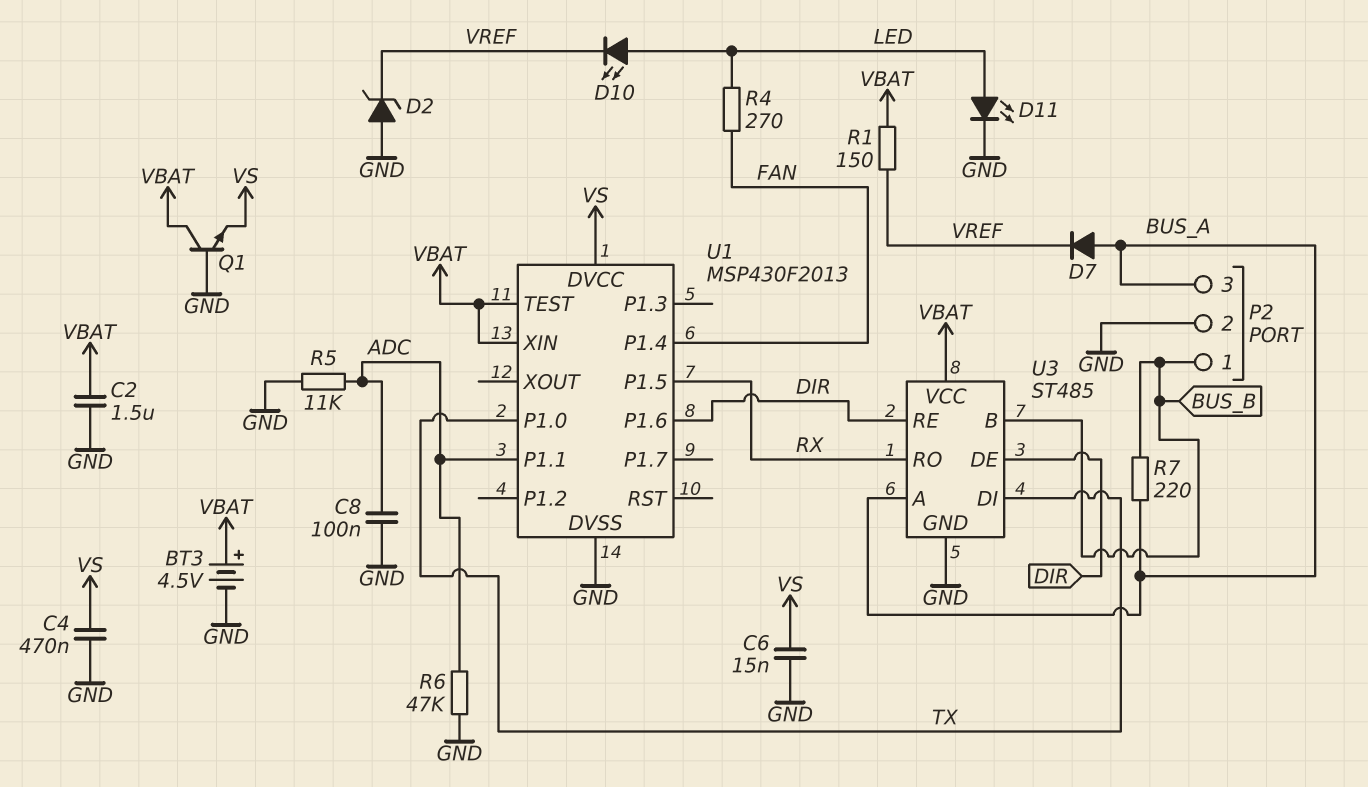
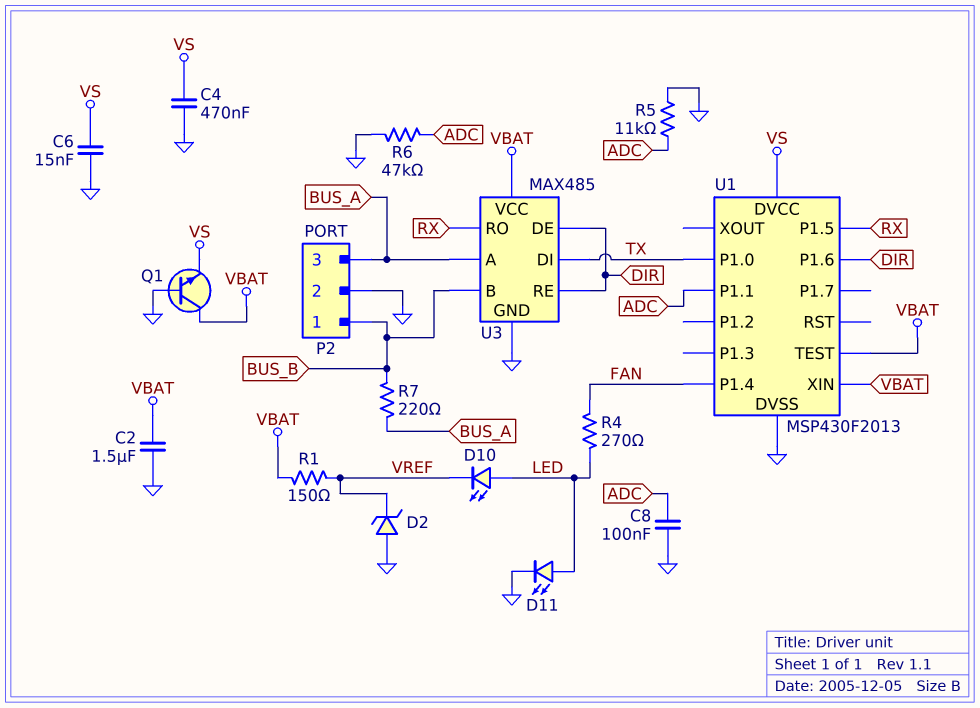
BT3: 4.5V (plus VBAT, minus GND) -> none
D7: diode (A BUS_A, K VREF) -> none
U3: ST485 -> MAX485

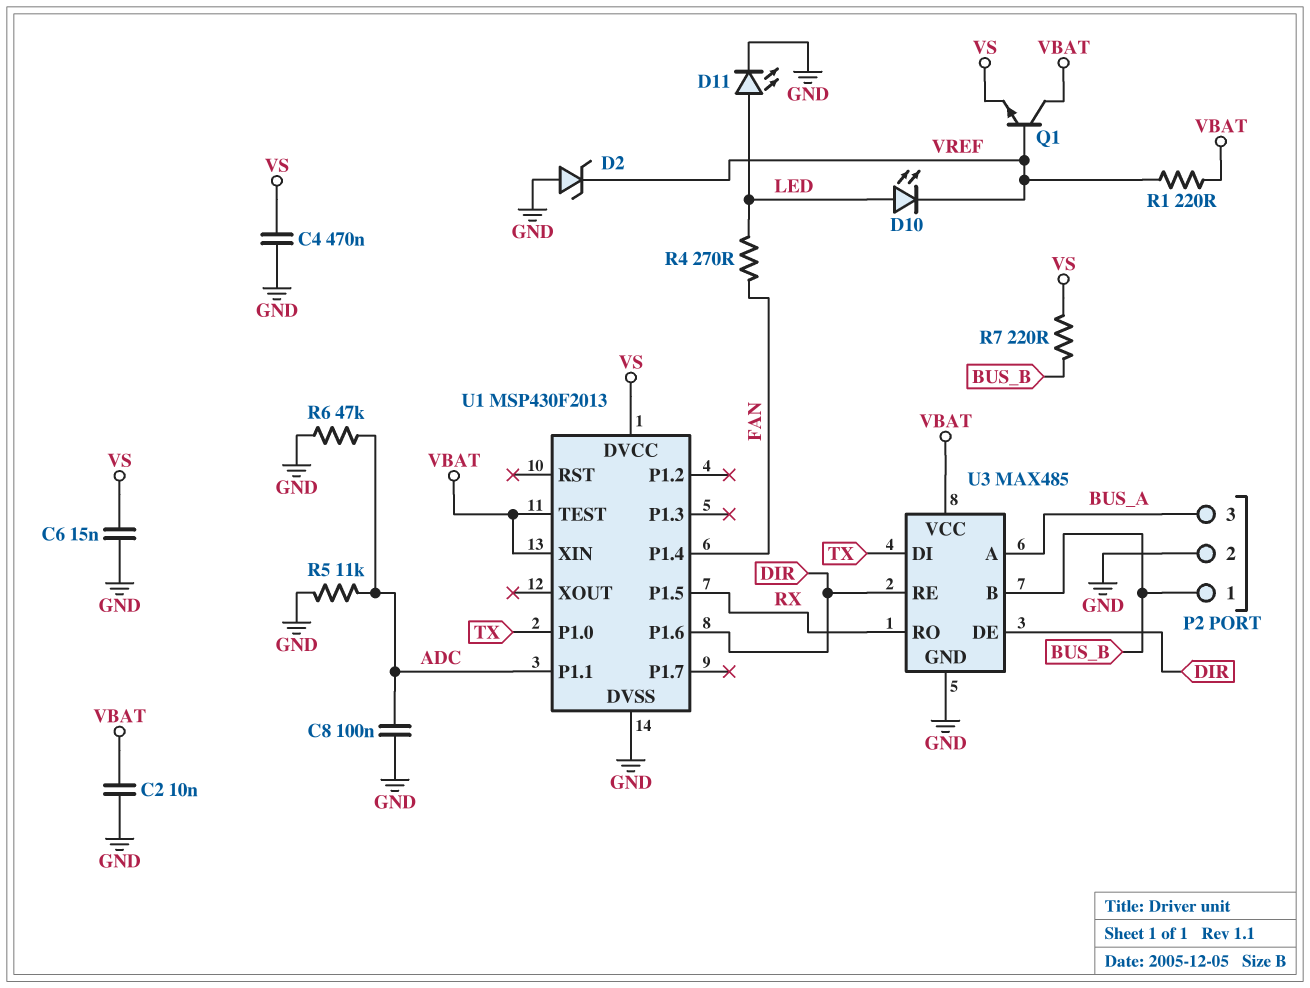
C2: 1.5uF (GND, VBAT) -> 10nF (GND, VBAT)
Q1: NPN (B GND, C VBAT, E VS) -> NPN (B VREF, C VBAT, E VS)
R1: 150 (VBAT, VREF) -> 220 (VBAT, VREF)
R7: 220 (BUS_A, BUS_B) -> 220 (BUS_B, VS)

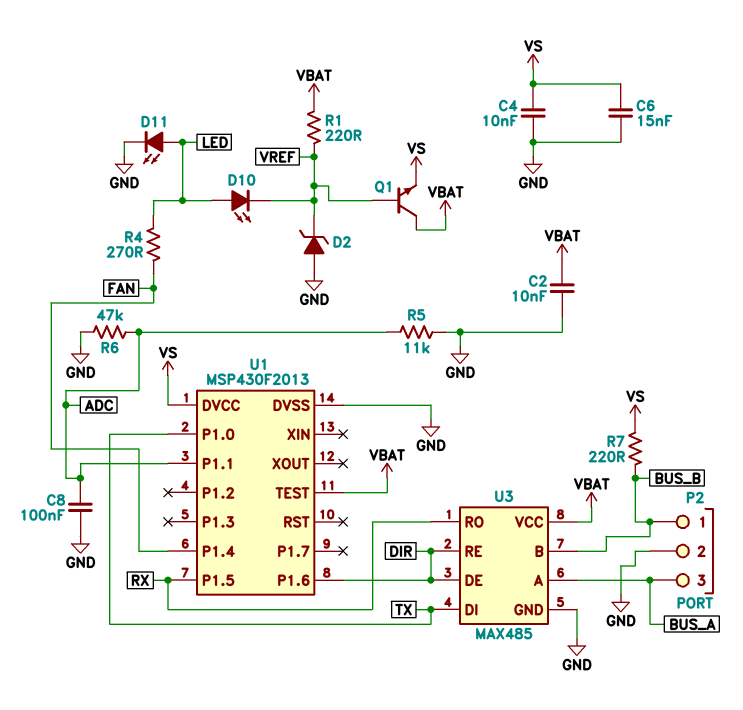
C4: 470nF (GND, VS) -> 10nF (GND, VS)
U1 pin XIN: VBAT -> none

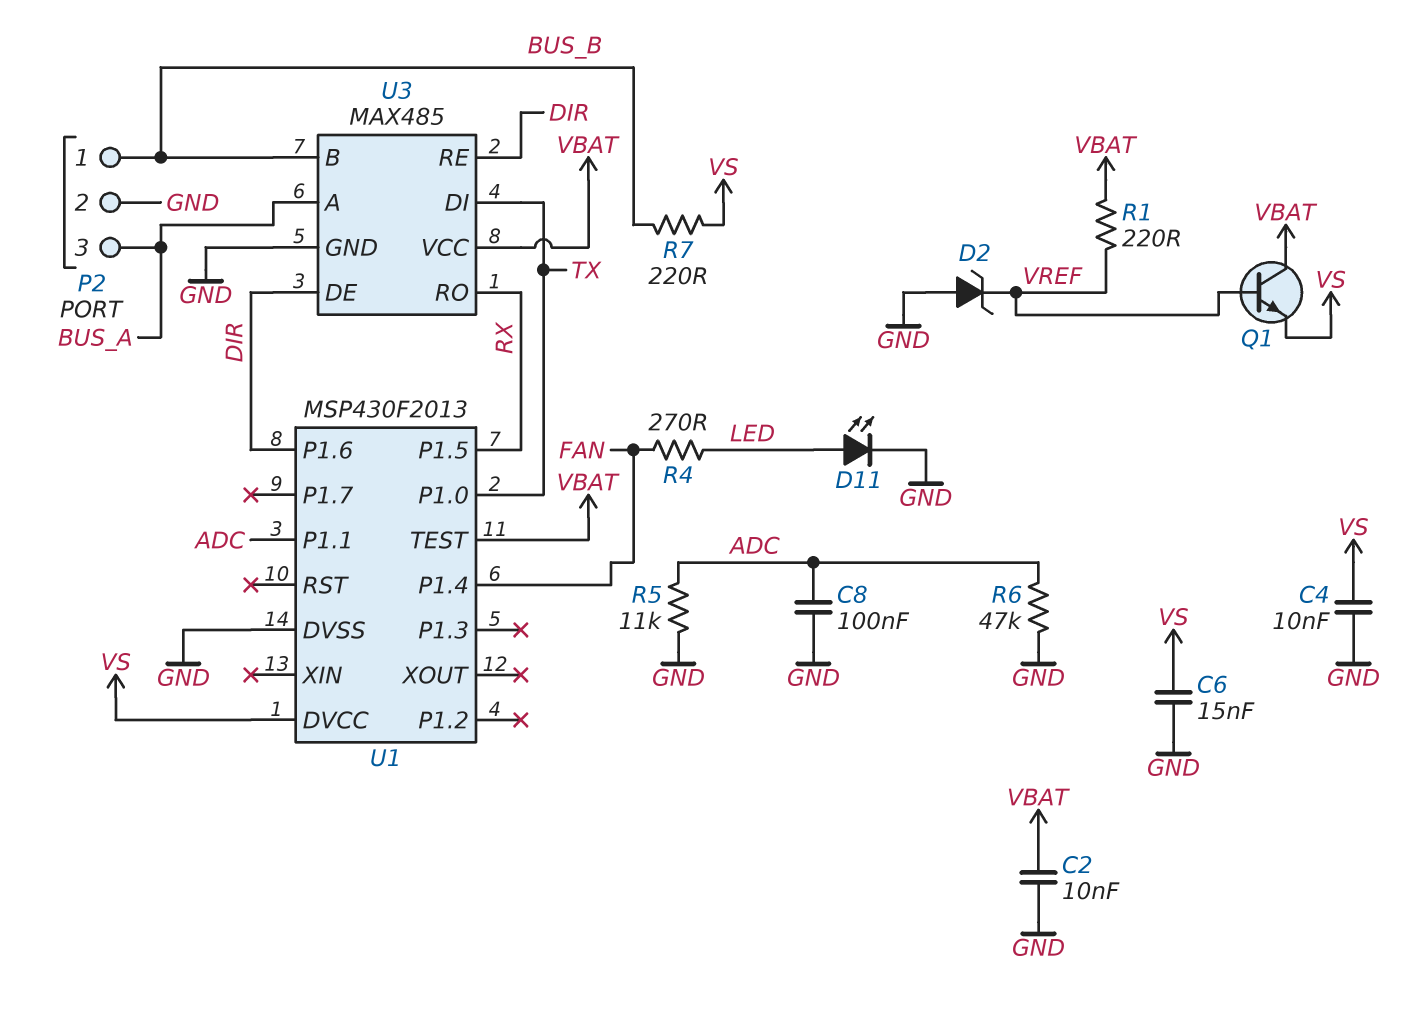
D10: LED (A LED, K VREF) -> none

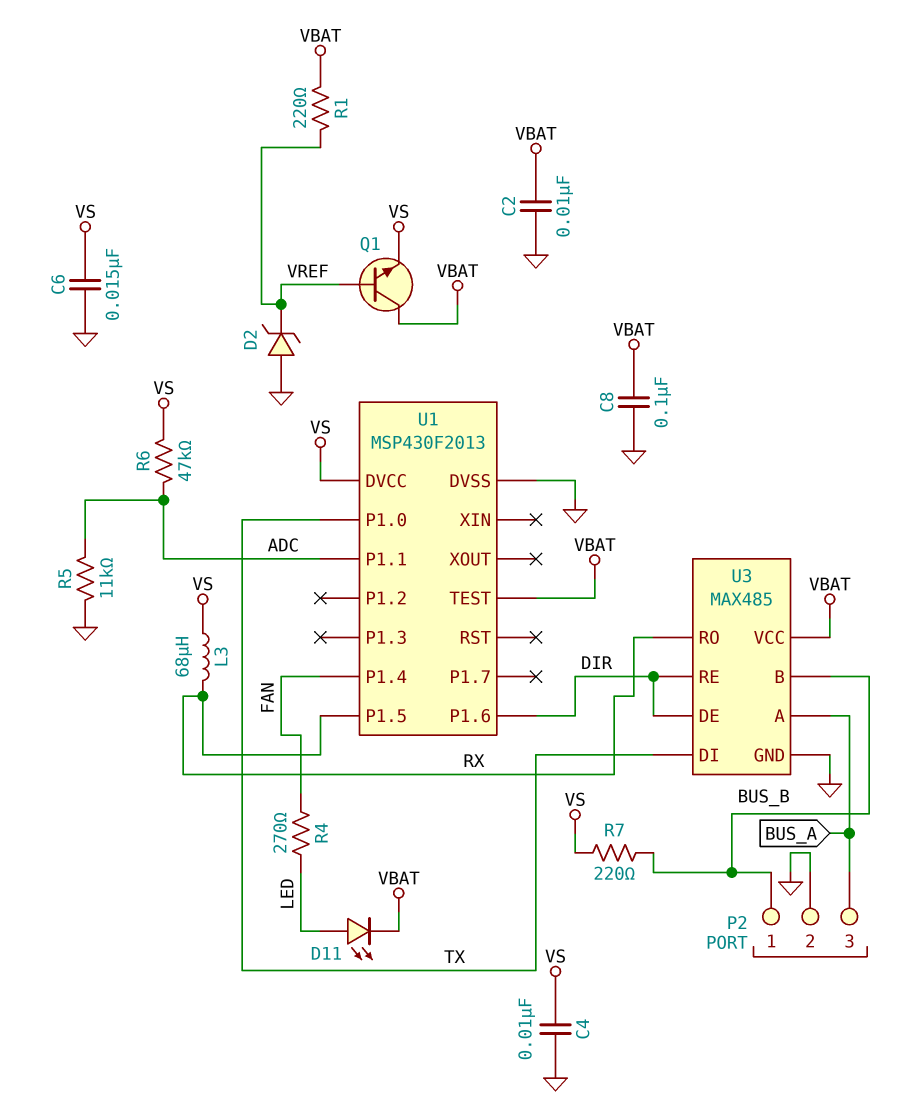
C8: 100nF (ADC, GND) -> 100nF (GND, VBAT)
D11: LED (A LED, K GND) -> LED (A LED, K VBAT)
L3: none -> 68uH (RX, VS)
R6: 47k (ADC, GND) -> 47k (ADC, VS)

